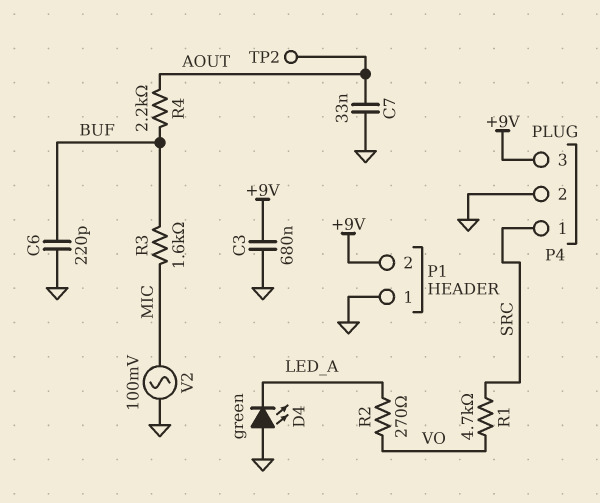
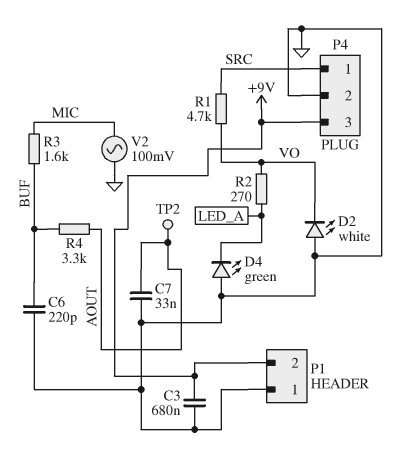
D2: none -> LED white (A GND, K VO)
R4: 2.2k (AOUT, BUF) -> 3.3k (AOUT, BUF)

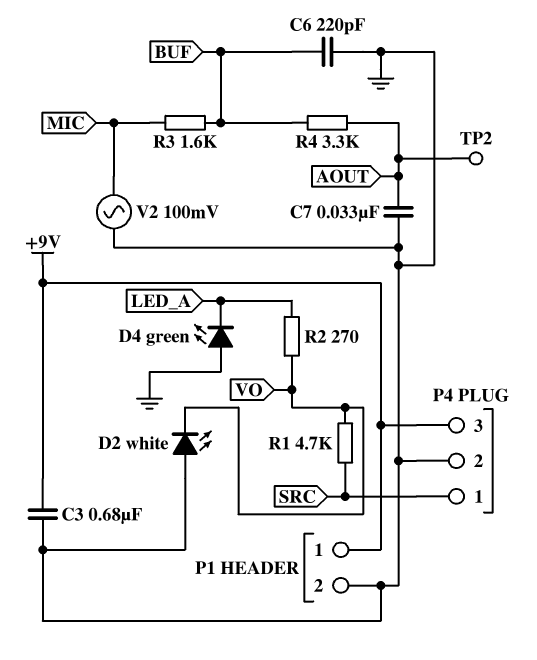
P1 pin 1: GND -> +9V
P1 pin 2: +9V -> GND

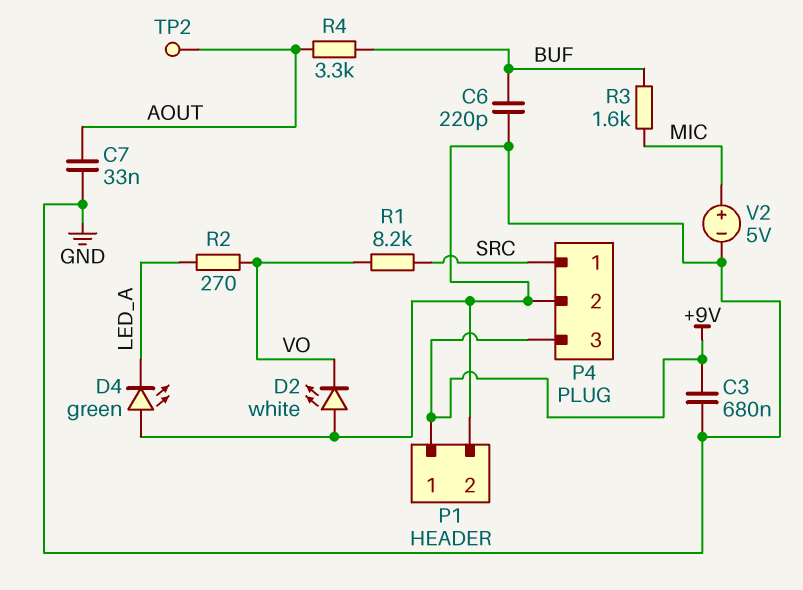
R1: 4.7k (SRC, VO) -> 8.2k (SRC, VO)
V2: AC 100mV (GND, MIC) -> 5V (plus MIC, minus GND)

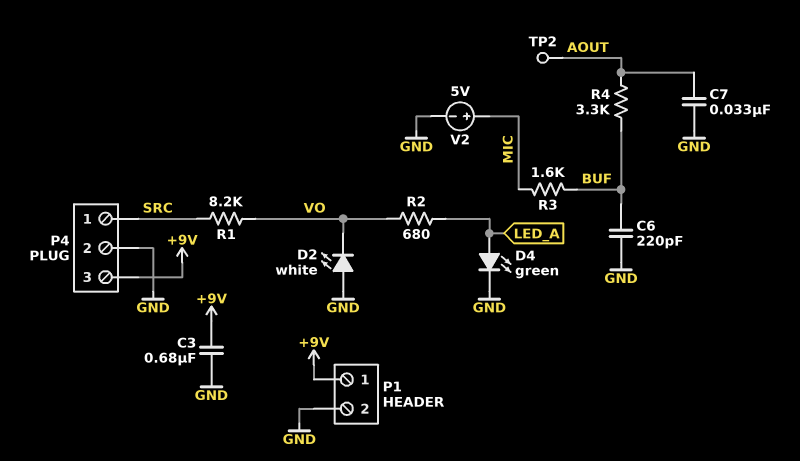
D4: LED green (A GND, K LED_A) -> LED green (A LED_A, K GND)
R2: 270 (LED_A, VO) -> 680 (LED_A, VO)

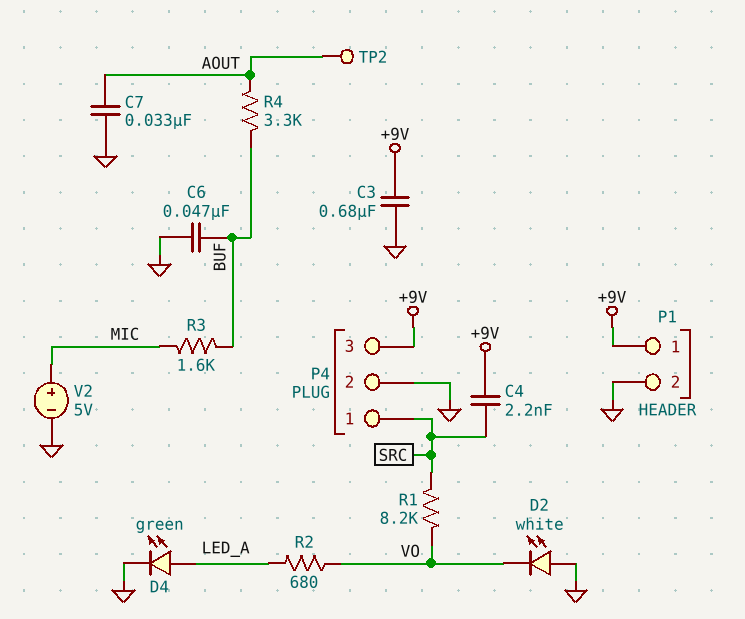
C4: none -> 2.2nF (+9V, SRC)
C6: 220pF (BUF, GND) -> 47nF (BUF, GND)

